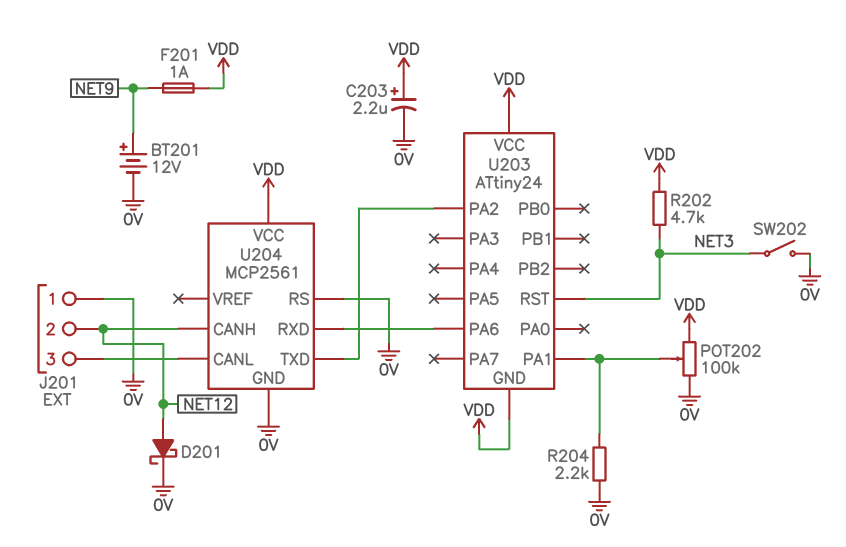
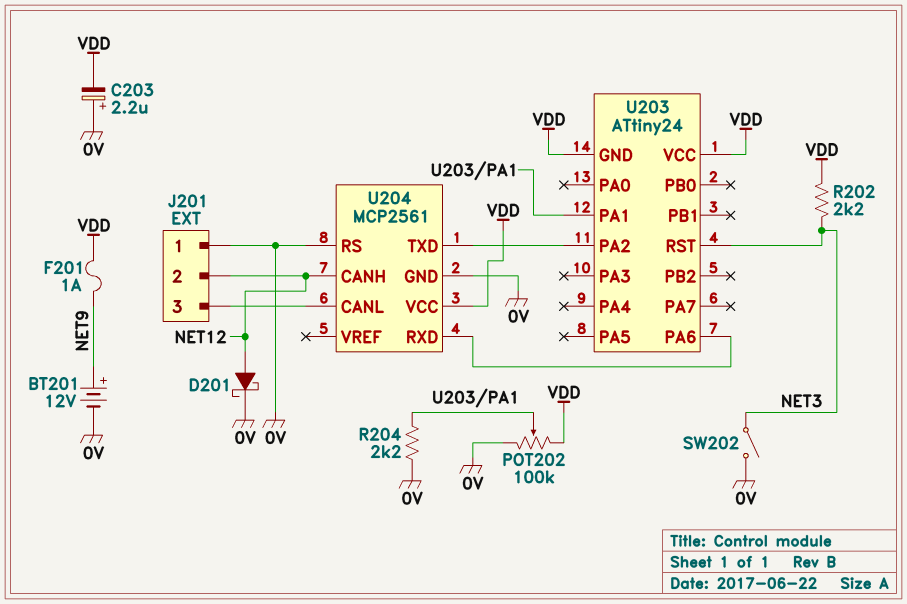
C203: 2.2uF (plus VDD, minus 0V) -> 2.2uF (plus 0V, minus VDD)
R202: 4.7k (NET3, VDD) -> 2.2k (NET3, VDD)

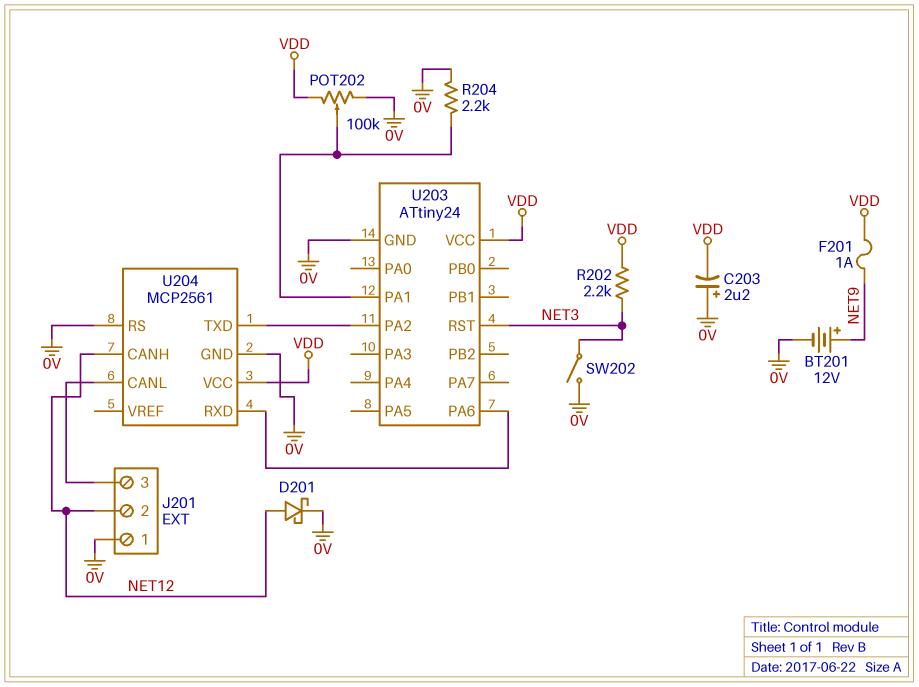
U203 pin GND: VDD -> 0V

